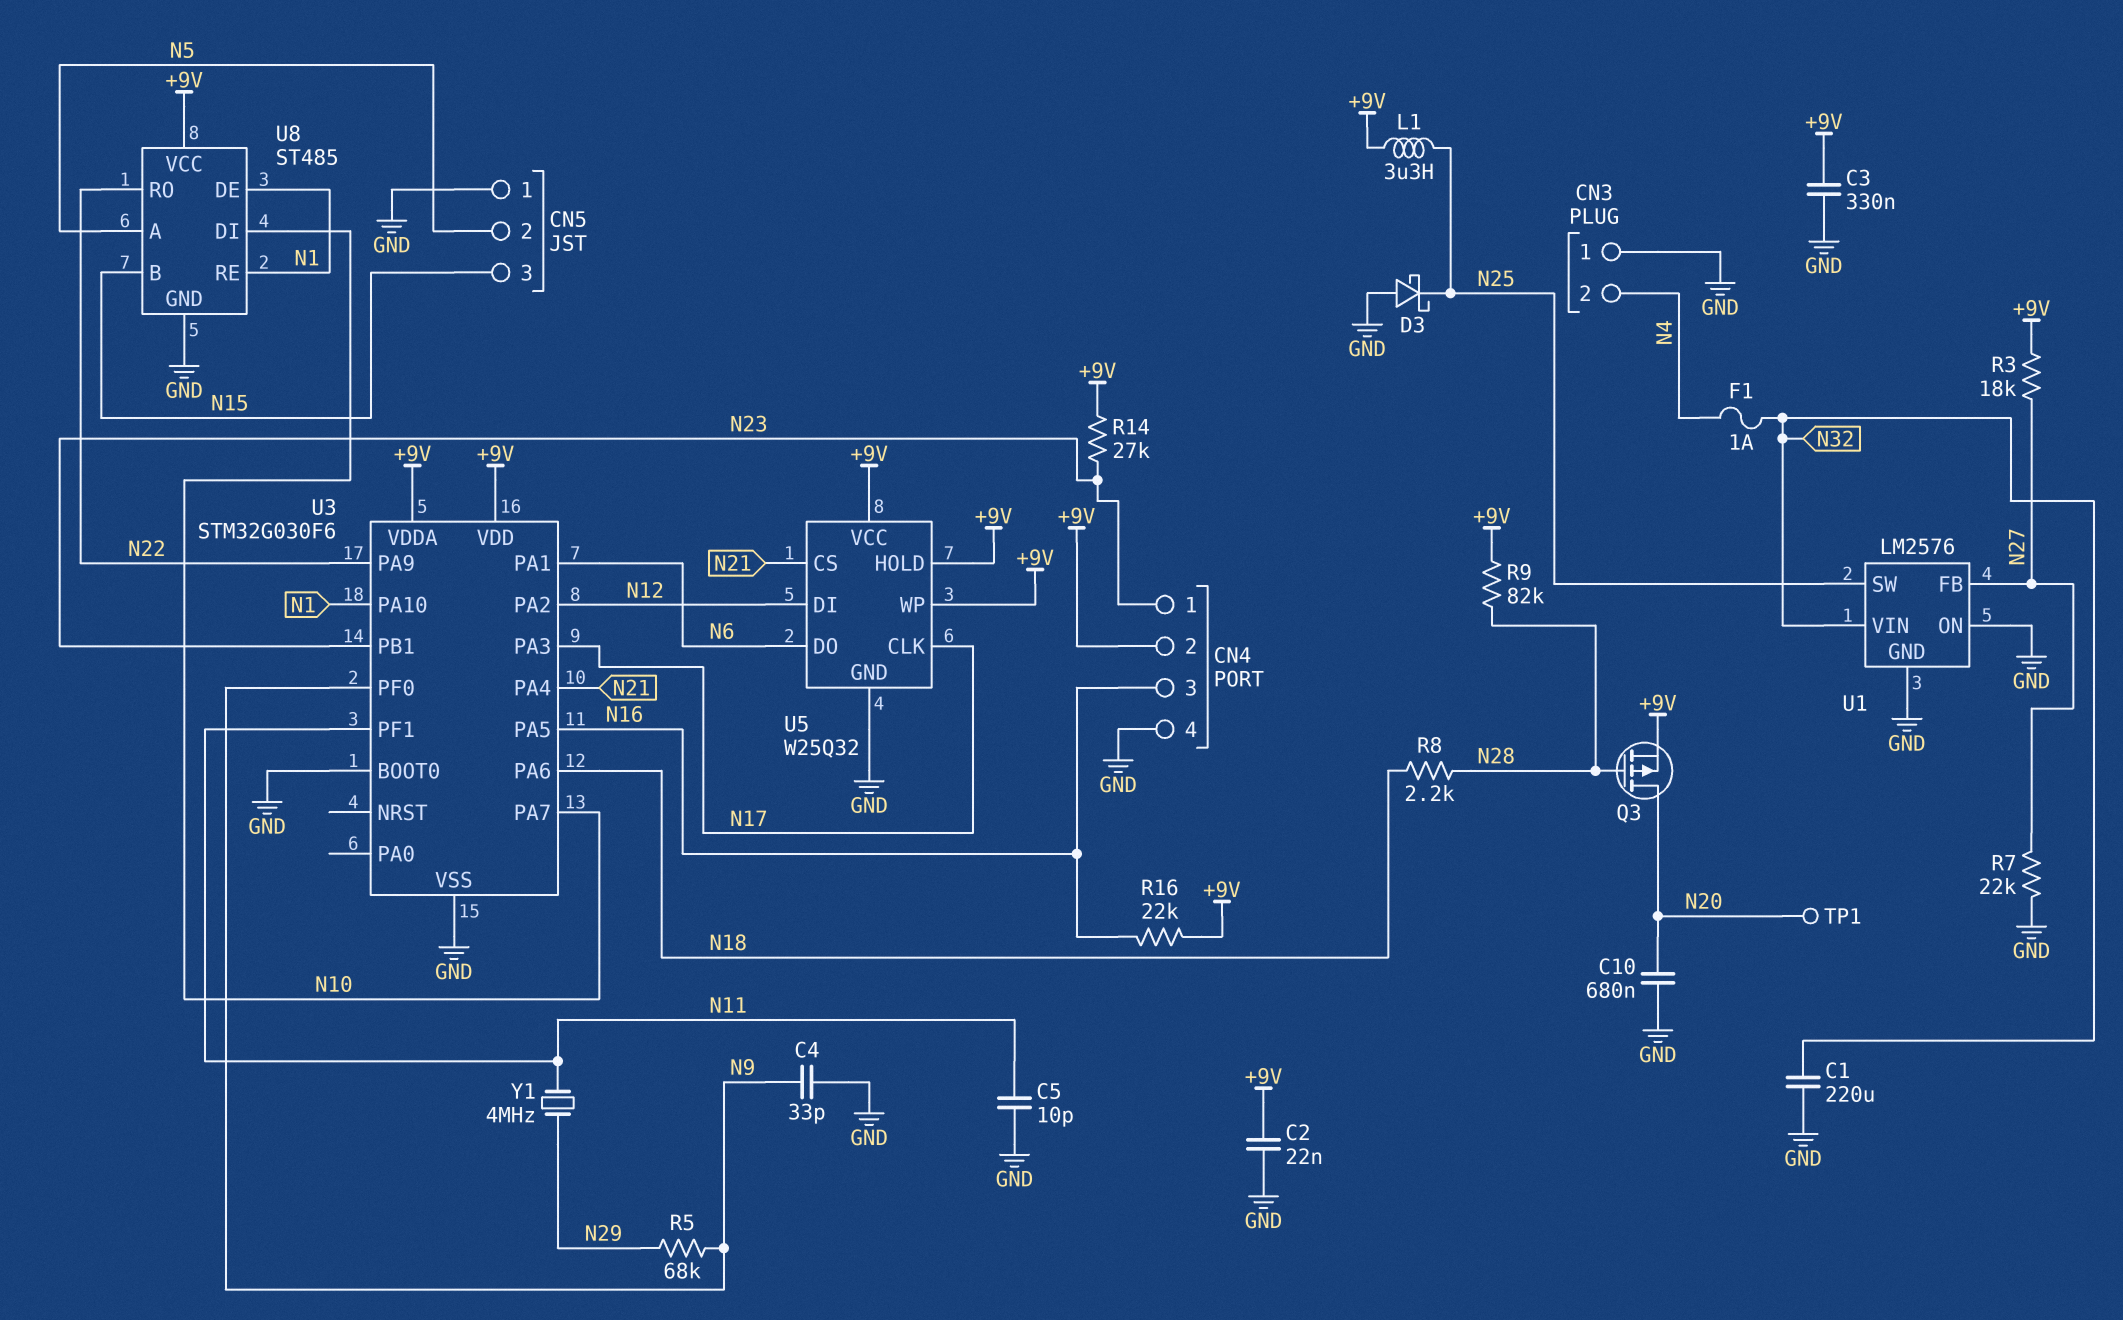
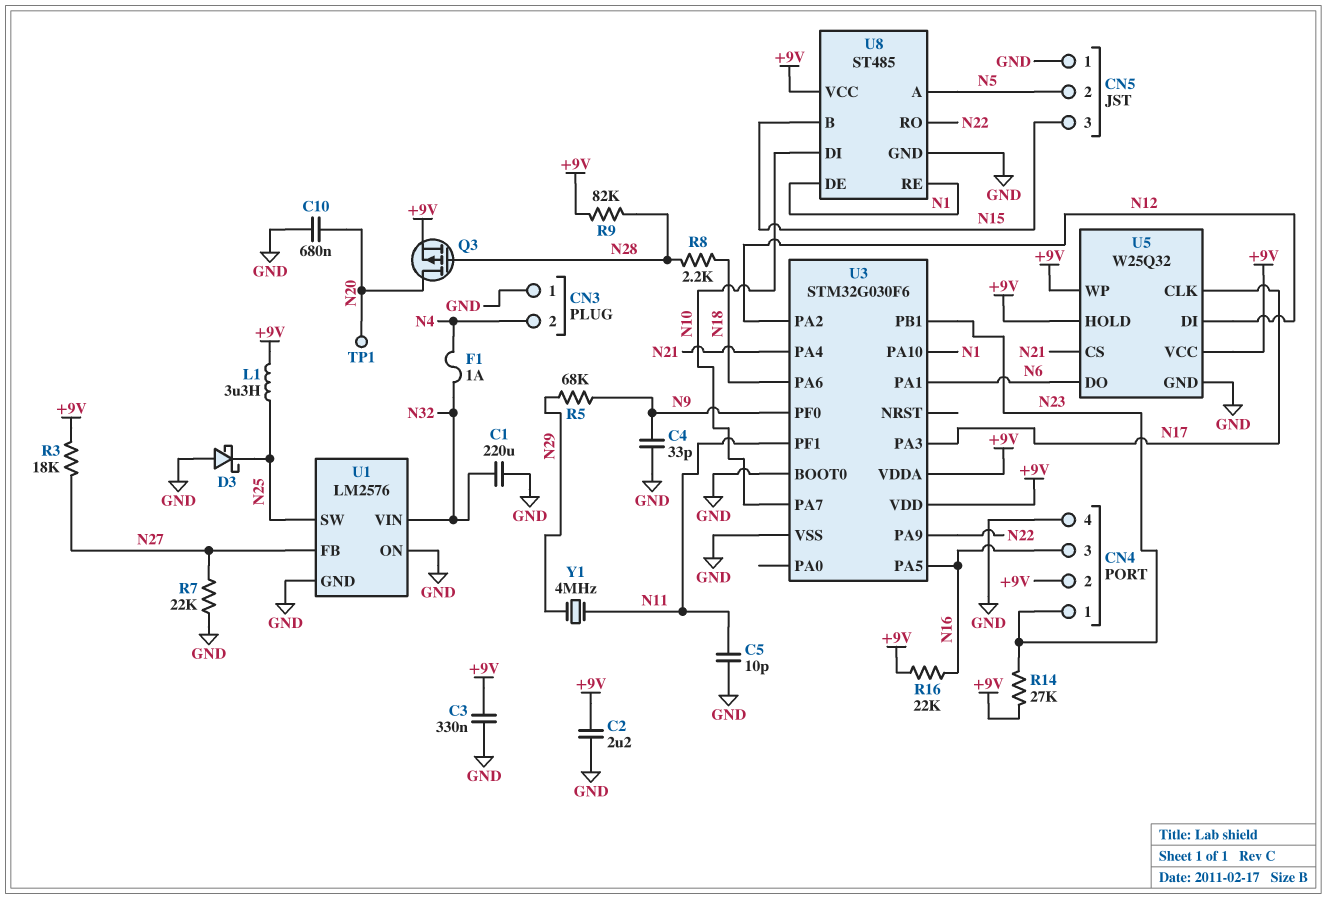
C2: 22nF (+9V, GND) -> 2.2uF (+9V, GND)

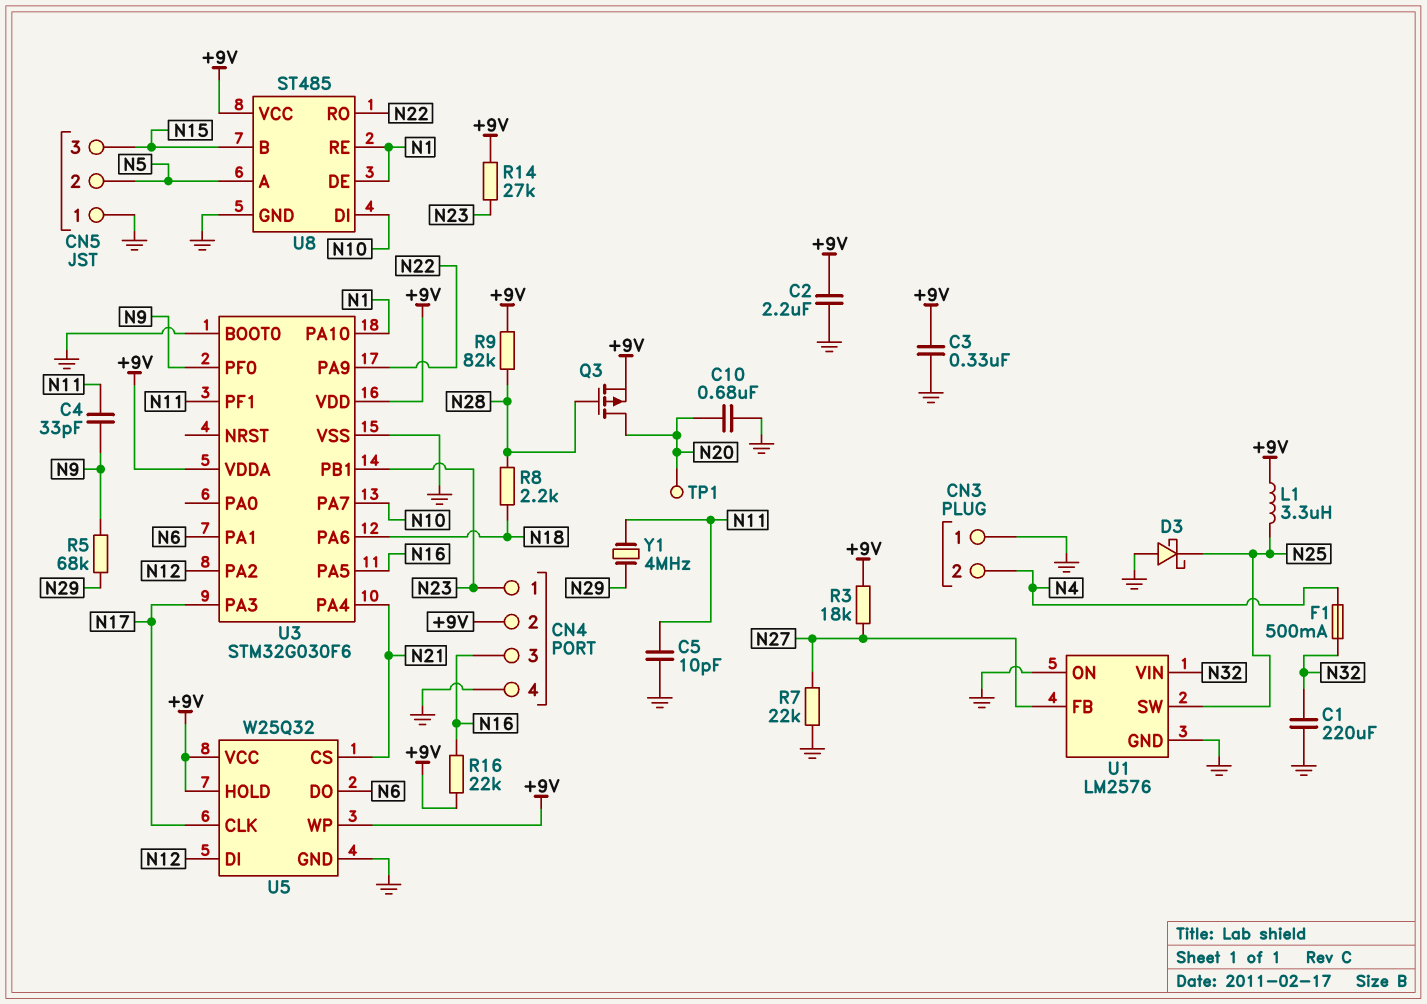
C4: 33pF (GND, N9) -> 33pF (N9, N11)
F1: 1A (N4, N32) -> 500mA (N4, N32)

